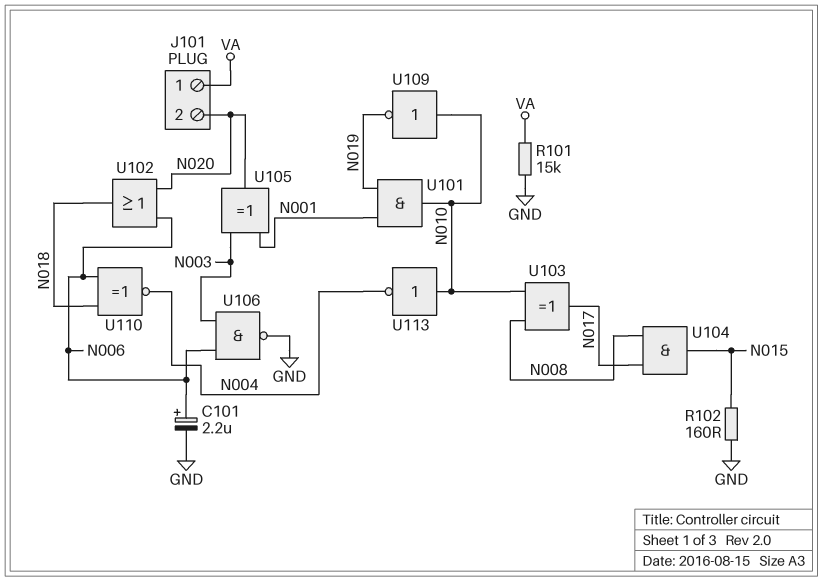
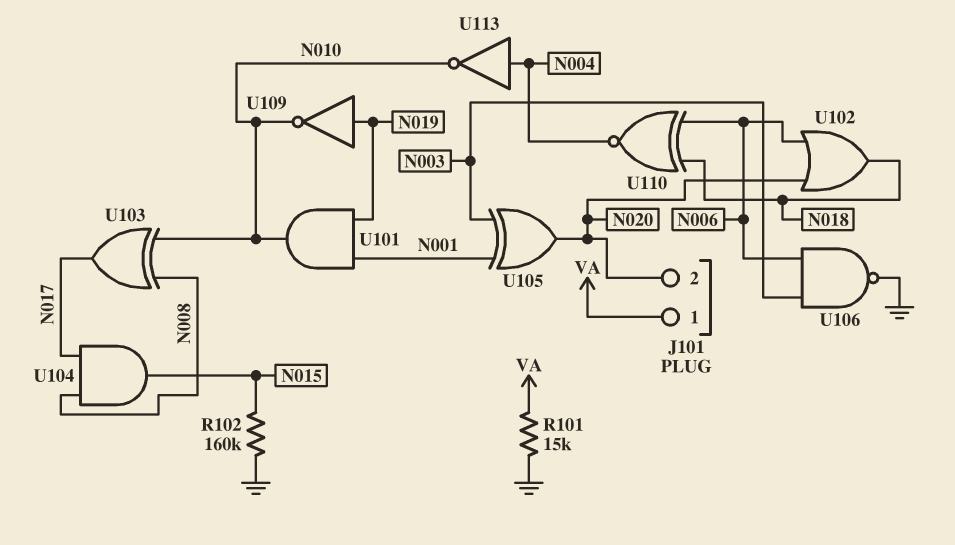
C101: 2.2uF (plus N006, minus GND) -> none
R102: 160 (GND, N015) -> 160k (GND, N015)
U109: NOT (in N010, out N019) -> NOT (in N019, out N010)
U113: NOT (in N010, out N004) -> NOT (in N004, out N010)

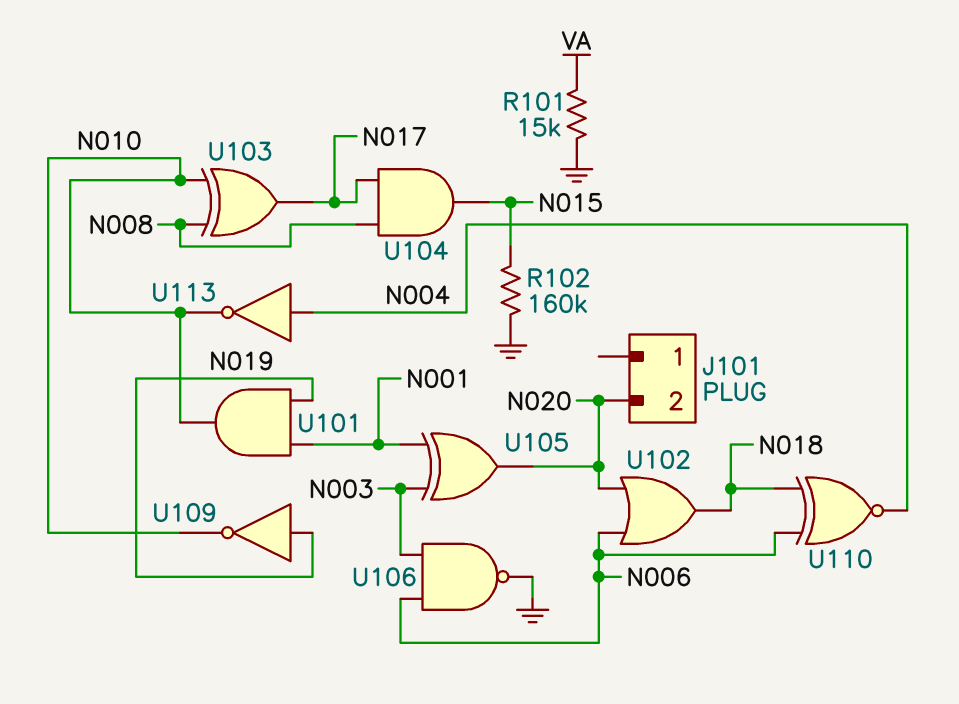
J101 pin 1: VA -> none

